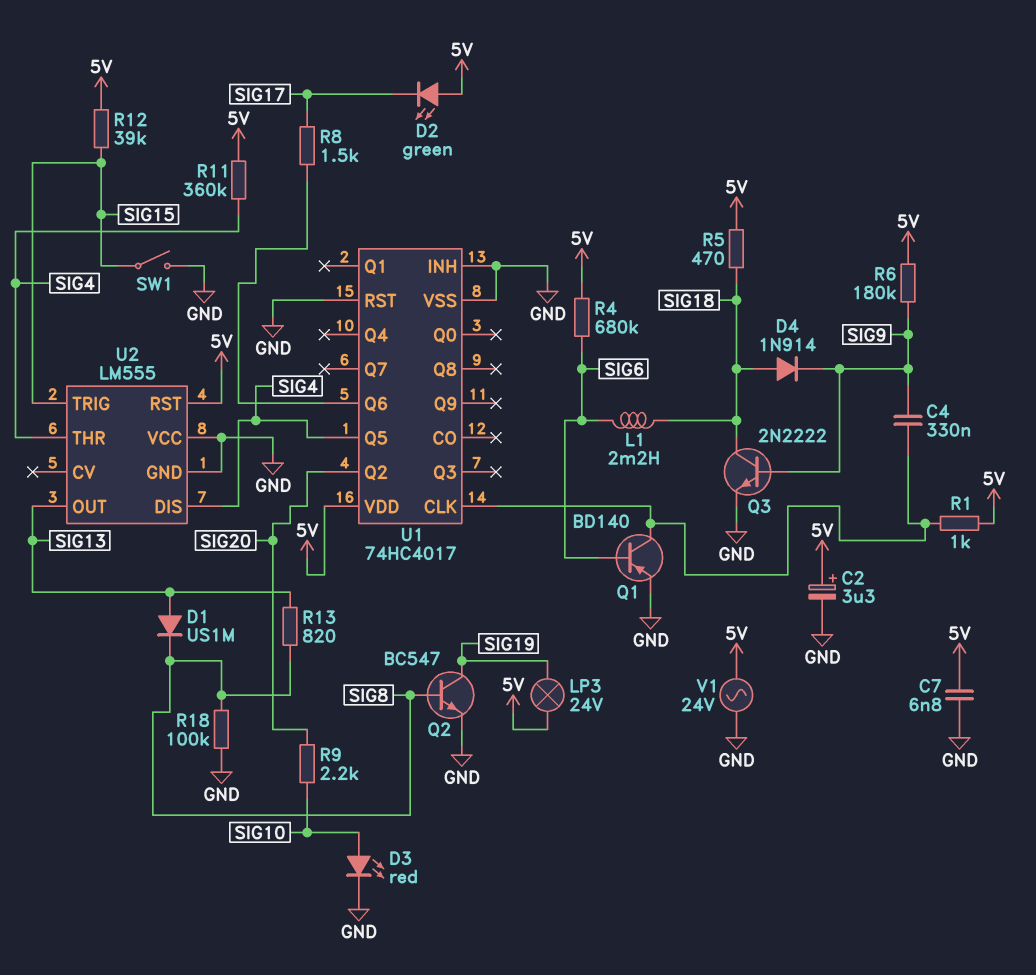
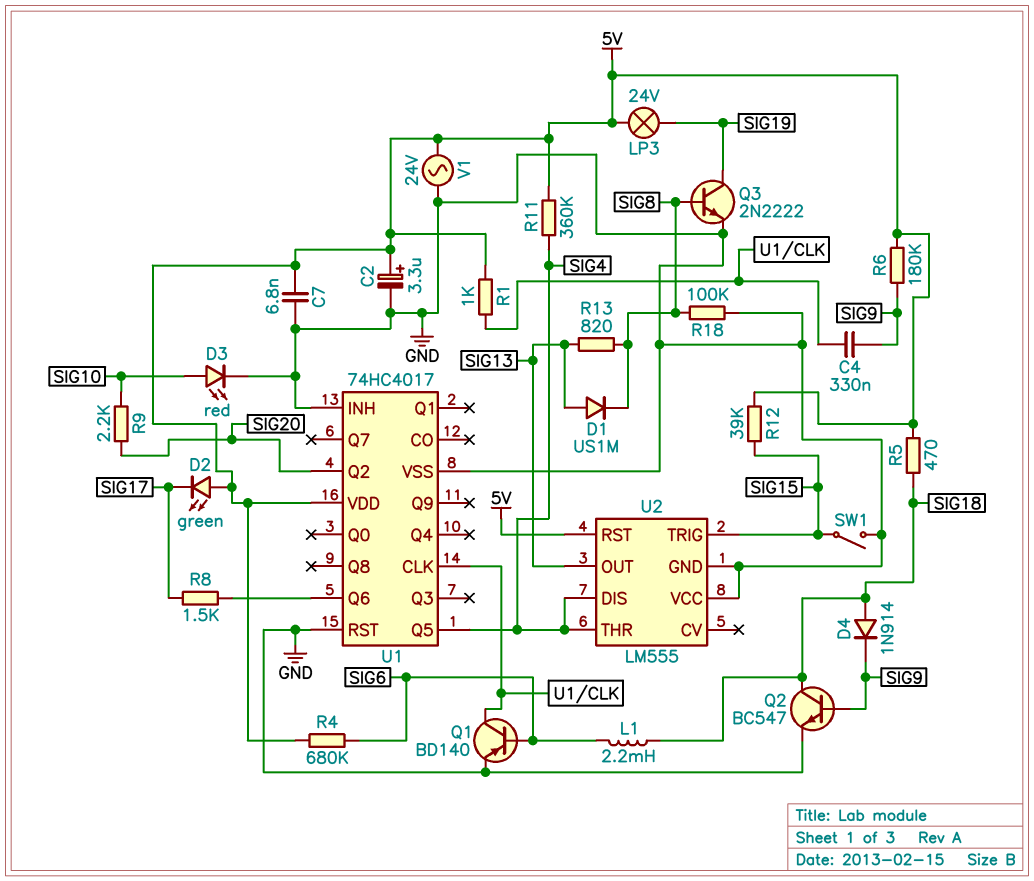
Q2: NPN BC547 (B SIG8, C SIG19, E GND) -> NPN BC547 (B SIG9, C SIG18, E GND)
Q3: NPN 2N2222 (B SIG9, C SIG18, E GND) -> NPN 2N2222 (B SIG8, C SIG19, E GND)

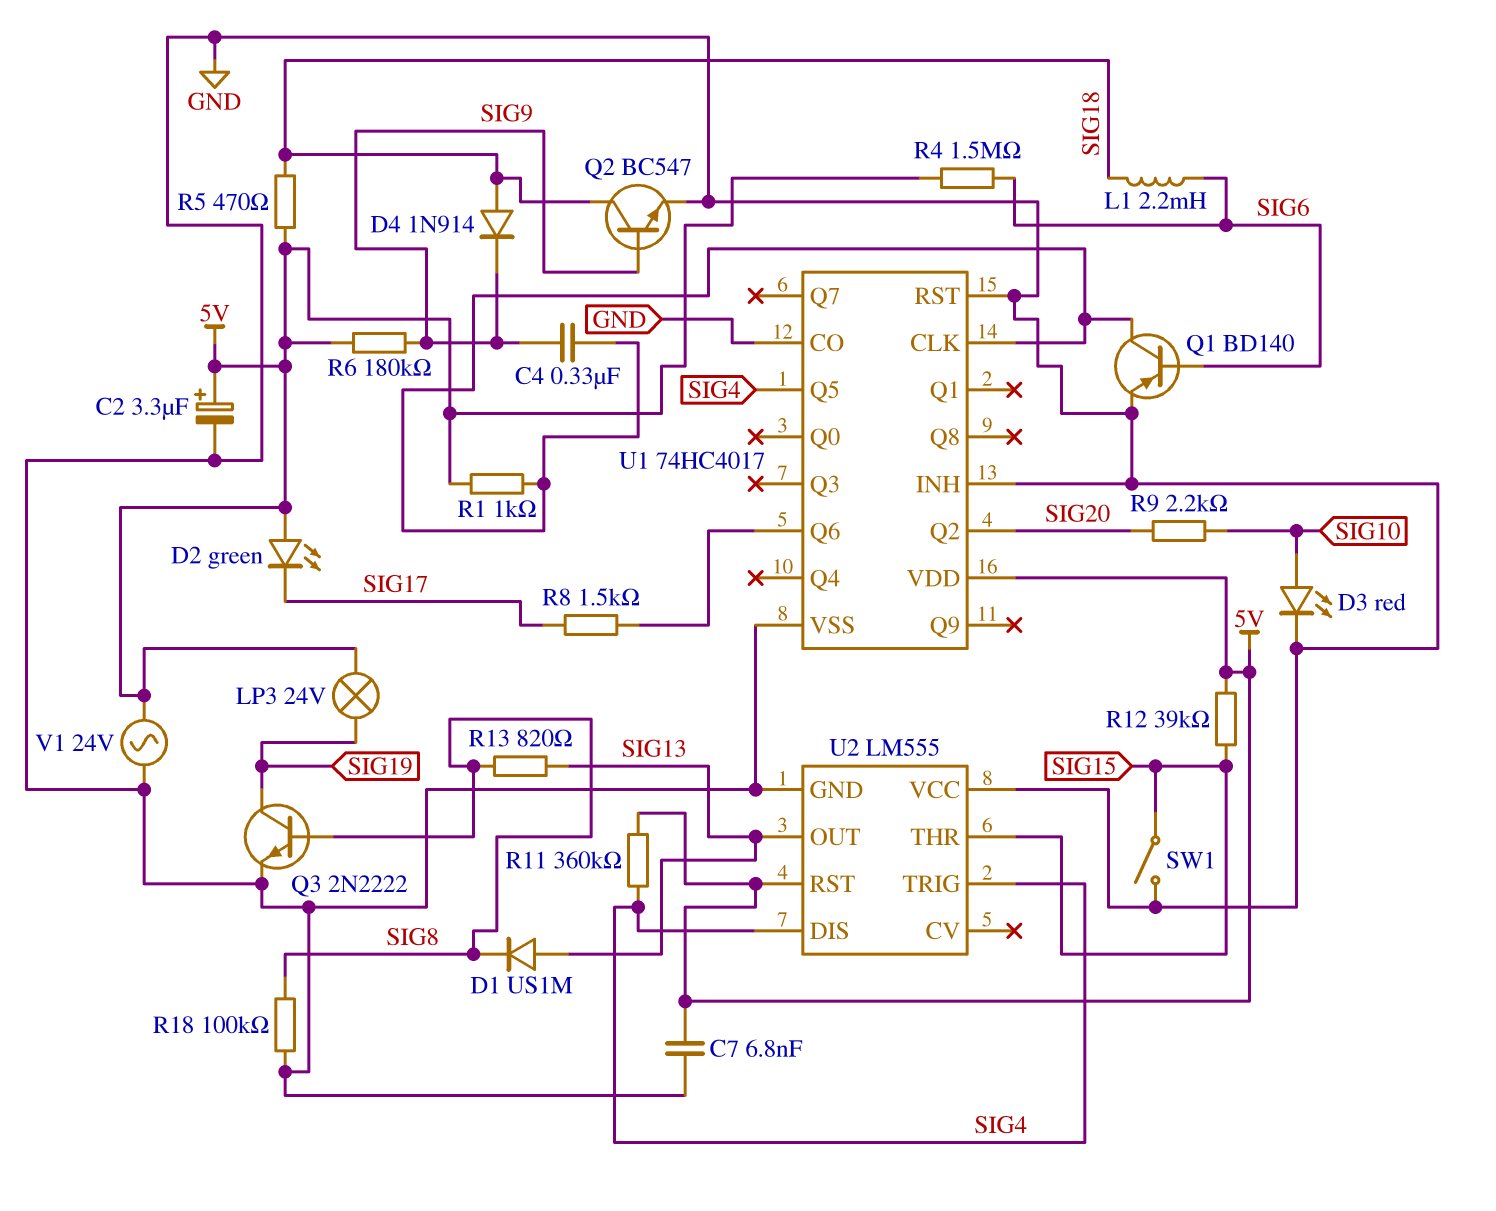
R4: 680k (5V, SIG6) -> 1.5M (5V, SIG6)
U1 pin CO: none -> GND
U2 pin THR: SIG4 -> SIG15
U2 pin TRIG: SIG15 -> SIG4

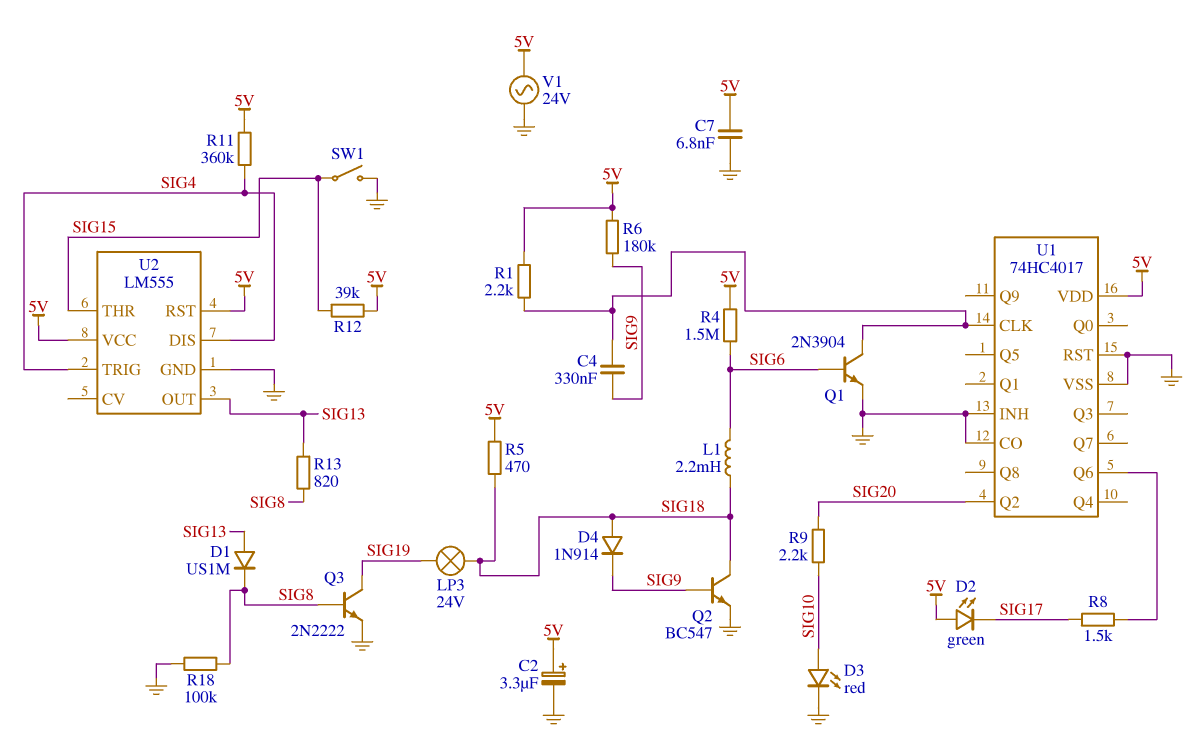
LP3: lamp 24V (5V, SIG19) -> lamp 24V (SIG18, SIG19)
Q1: PNP BD140 (B SIG6, C U1/CLK, E GND) -> NPN 2N3904 (B SIG6, C U1/CLK, E GND)
R1: 1k (5V, U1/CLK) -> 2.2k (5V, U1/CLK)
U1 pin Q5: SIG4 -> none
U2 pin VCC: GND -> 5V

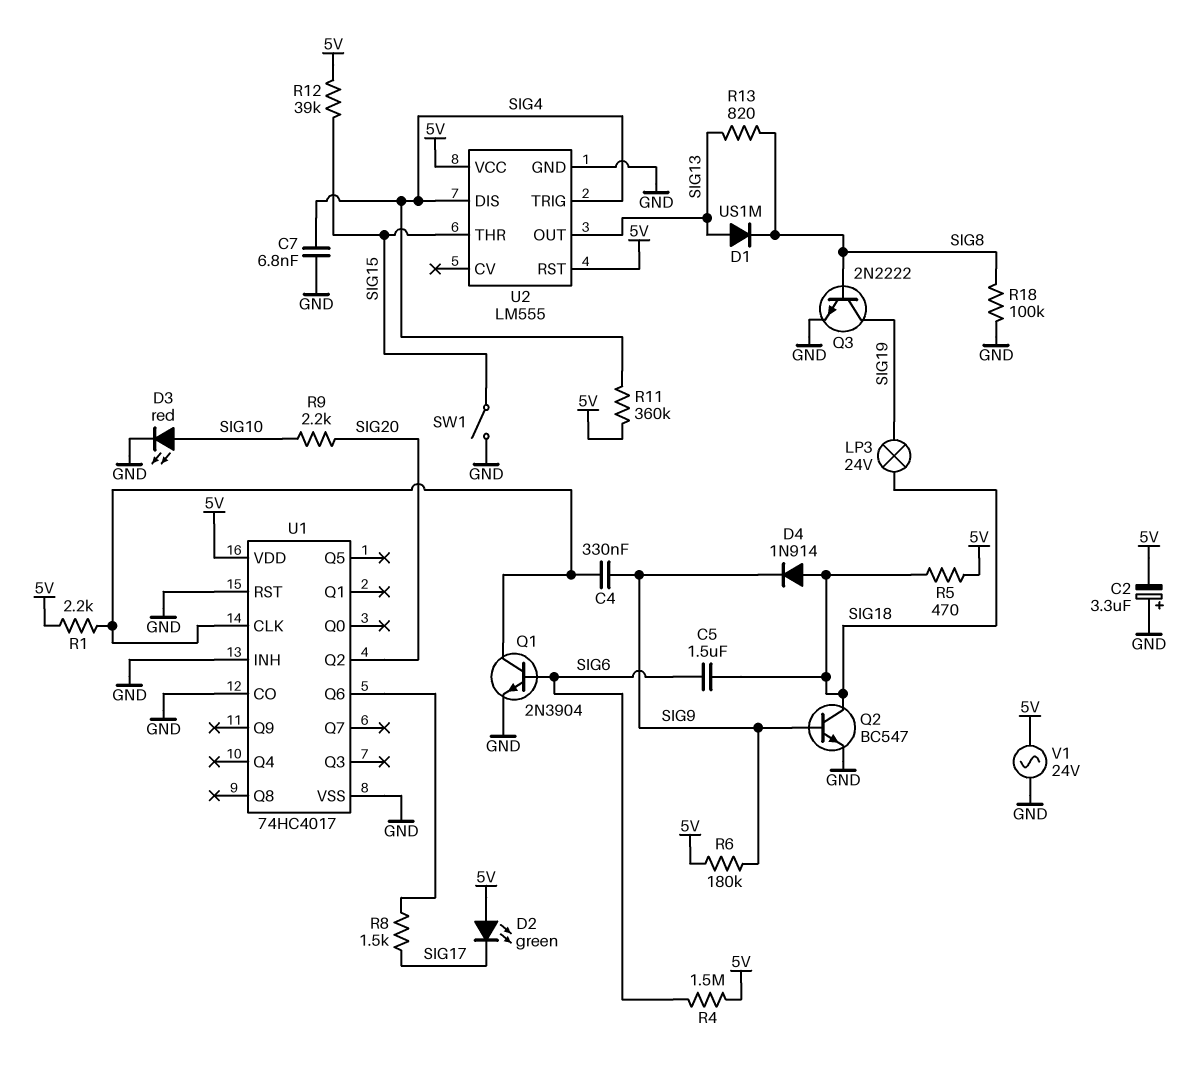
C2: 3.3uF (plus 5V, minus GND) -> 3.3uF (plus GND, minus 5V)
C5: none -> 1.5uF (SIG6, SIG18)
C7: 6.8nF (5V, GND) -> 6.8nF (GND, SIG4)
L1: 2.2mH (SIG6, SIG18) -> none

